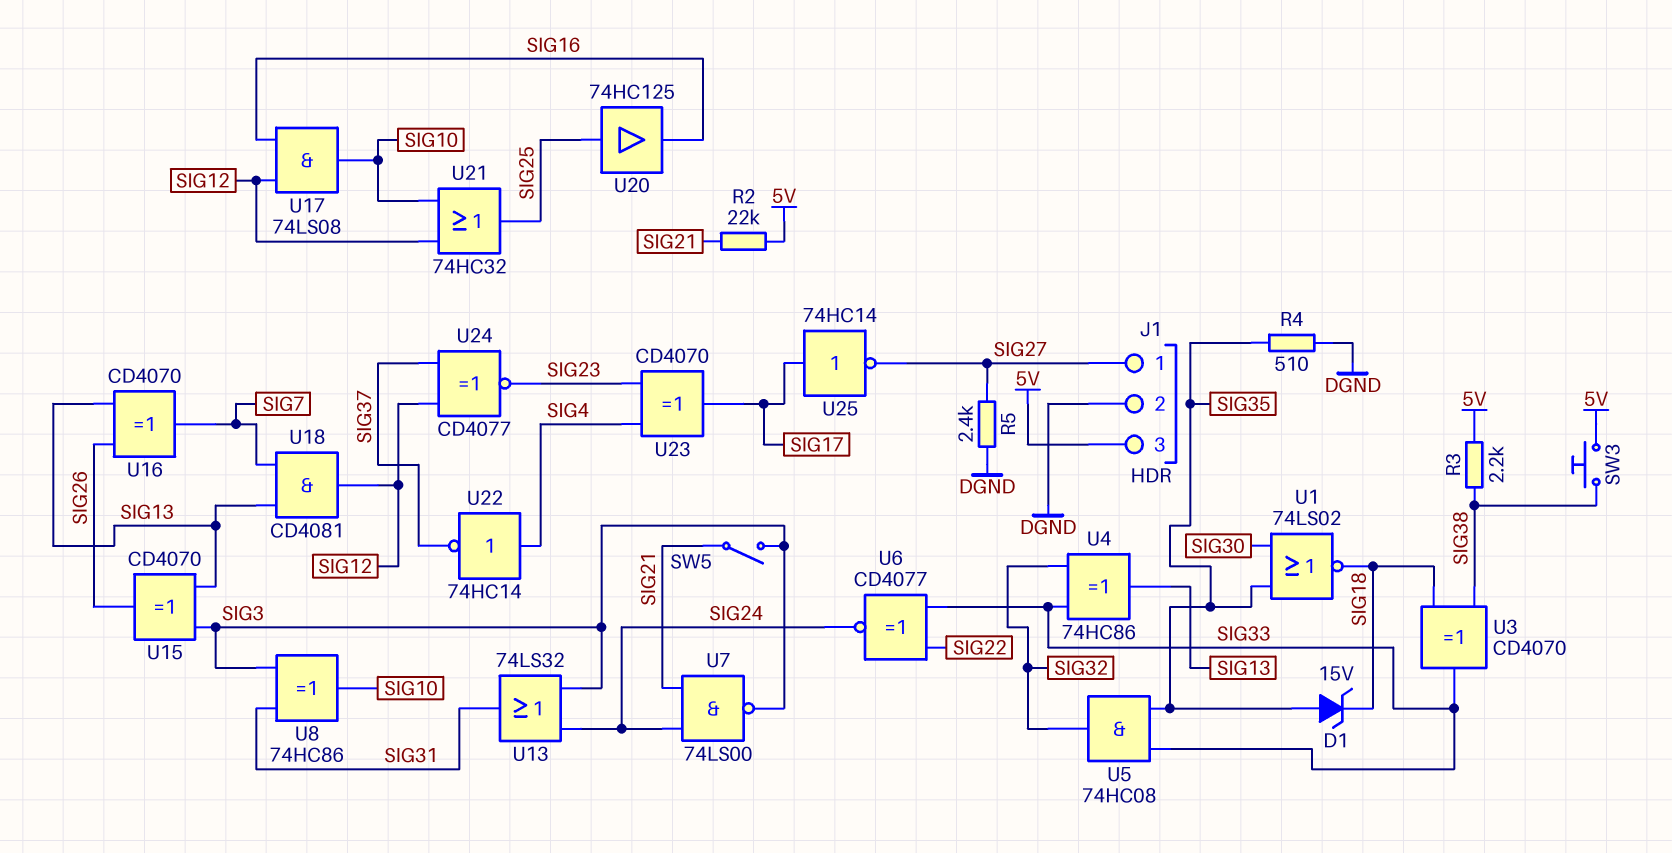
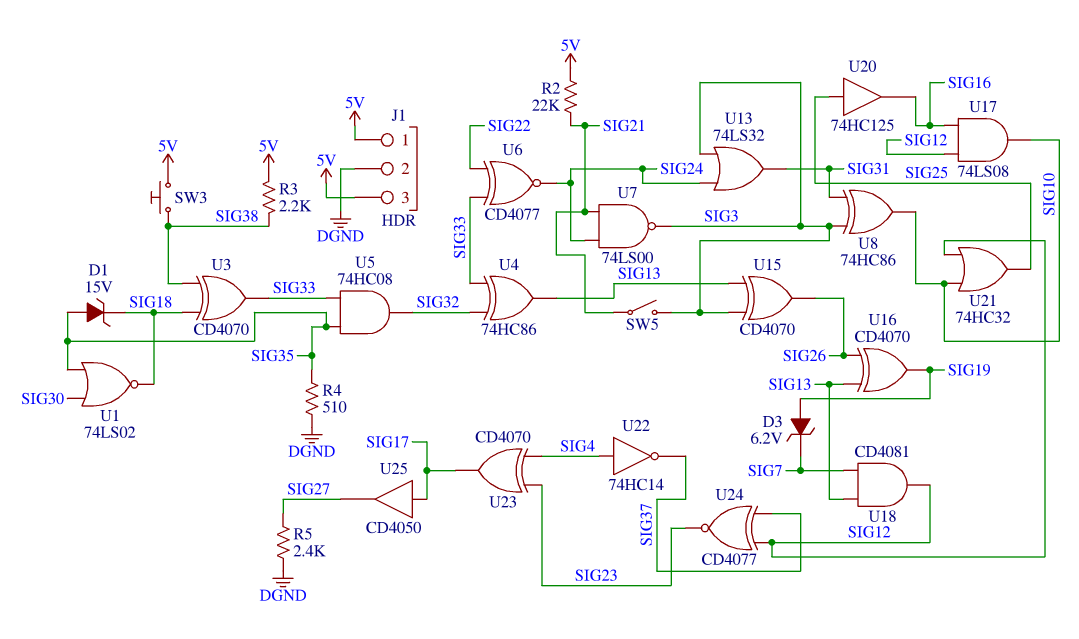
D3: none -> zener 6.2V (A SIG19, K SIG7)
J1 pin 1: SIG27 -> 5V
U16: XOR CD4070 (in SIG13, in SIG26, out SIG7) -> XOR CD4070 (in SIG13, in SIG26, out SIG19)
U25: NOT 74HC14 (in SIG17, out SIG27) -> buffer CD4050 (in SIG17, out SIG27)

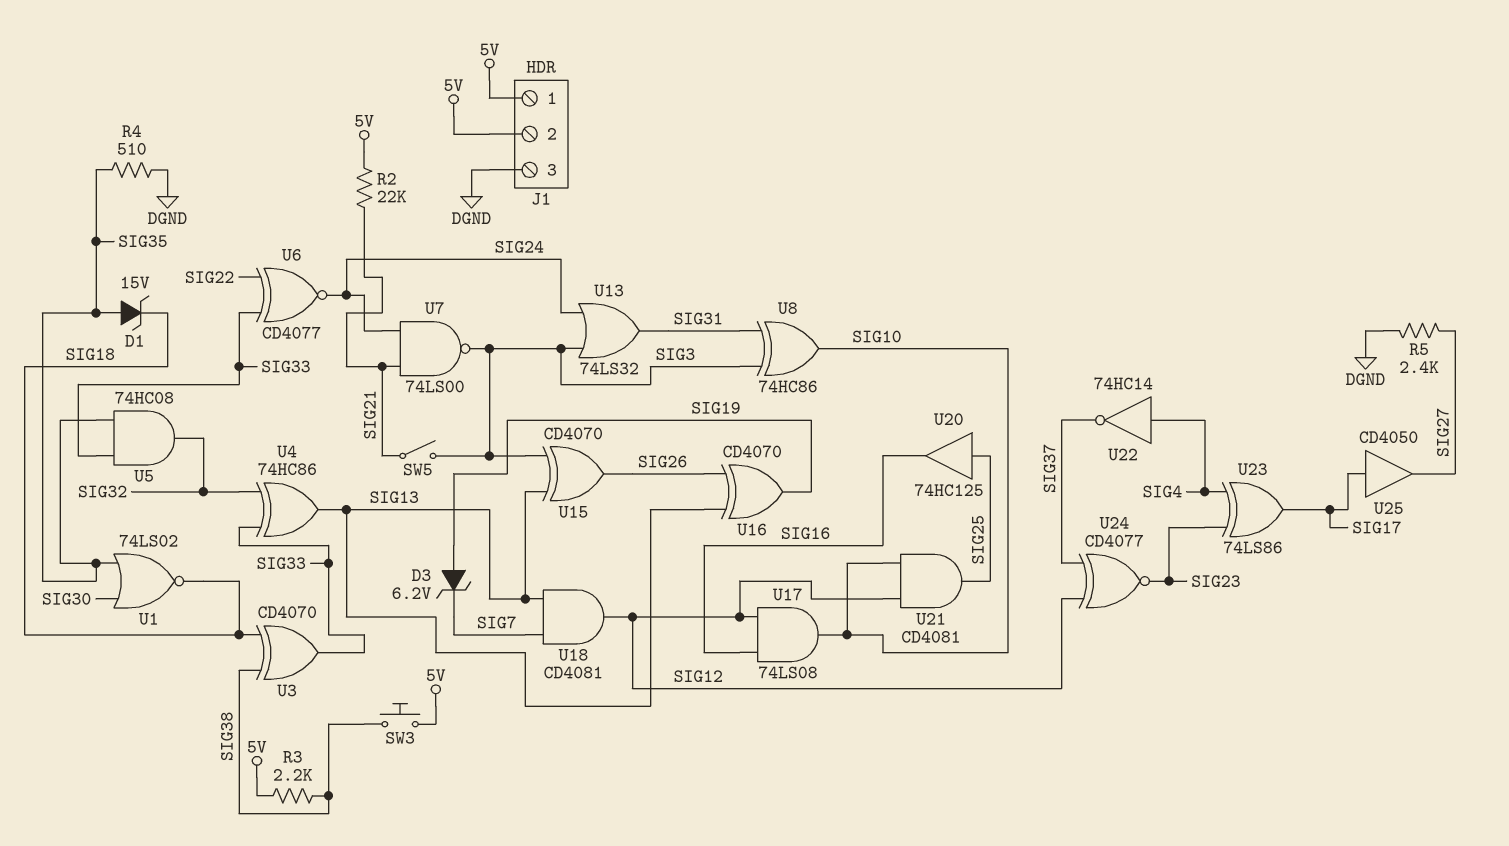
J1 pin 2: DGND -> 5V
J1 pin 3: 5V -> DGND
U21: OR 74HC32 (in SIG10, in SIG12, out SIG25) -> AND CD4081 (in SIG10, in SIG12, out SIG25)
U23: XOR CD4070 (in SIG4, in SIG23, out SIG17) -> XOR 74LS86 (in SIG4, in SIG23, out SIG17)

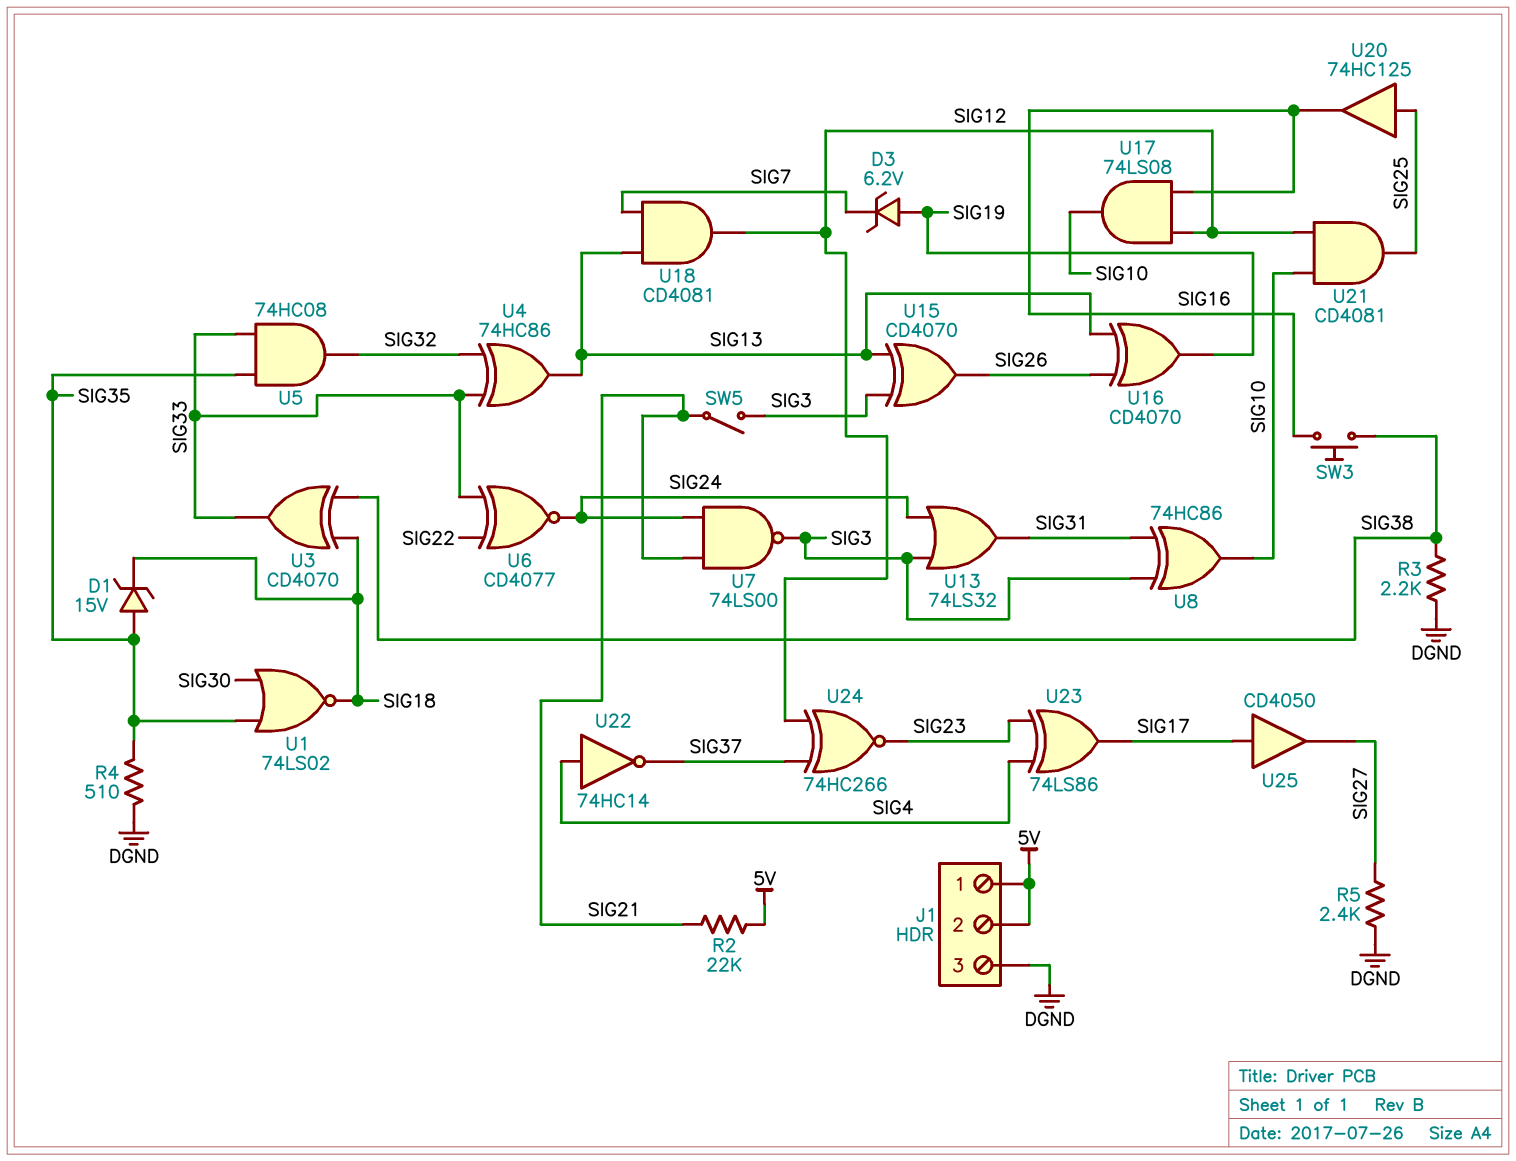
R3: 2.2k (5V, SIG38) -> 2.2k (DGND, SIG38)
SW3: button (5V, SIG38) -> button (SIG16, SIG38)
U24: XNOR CD4077 (in SIG12, in SIG37, out SIG23) -> XNOR 74HC266 (in SIG12, in SIG37, out SIG23)

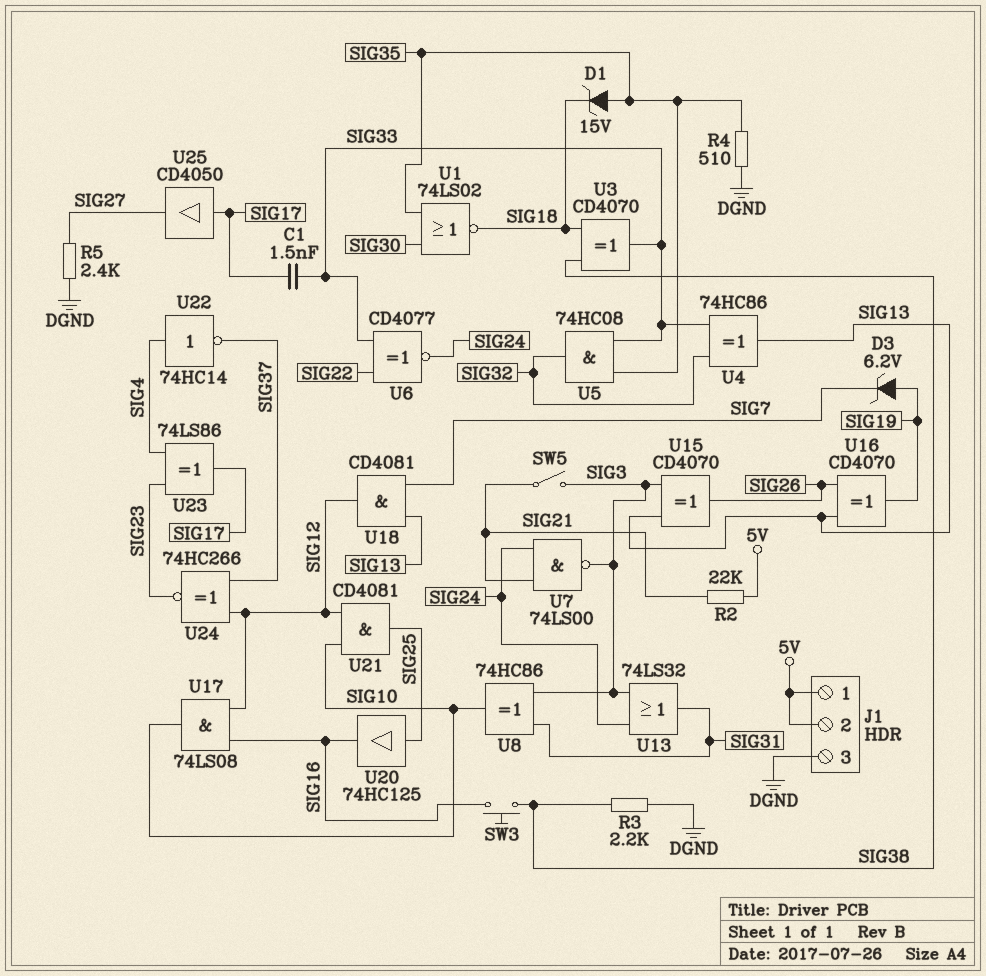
C1: none -> 1.5nF (SIG17, SIG33)

